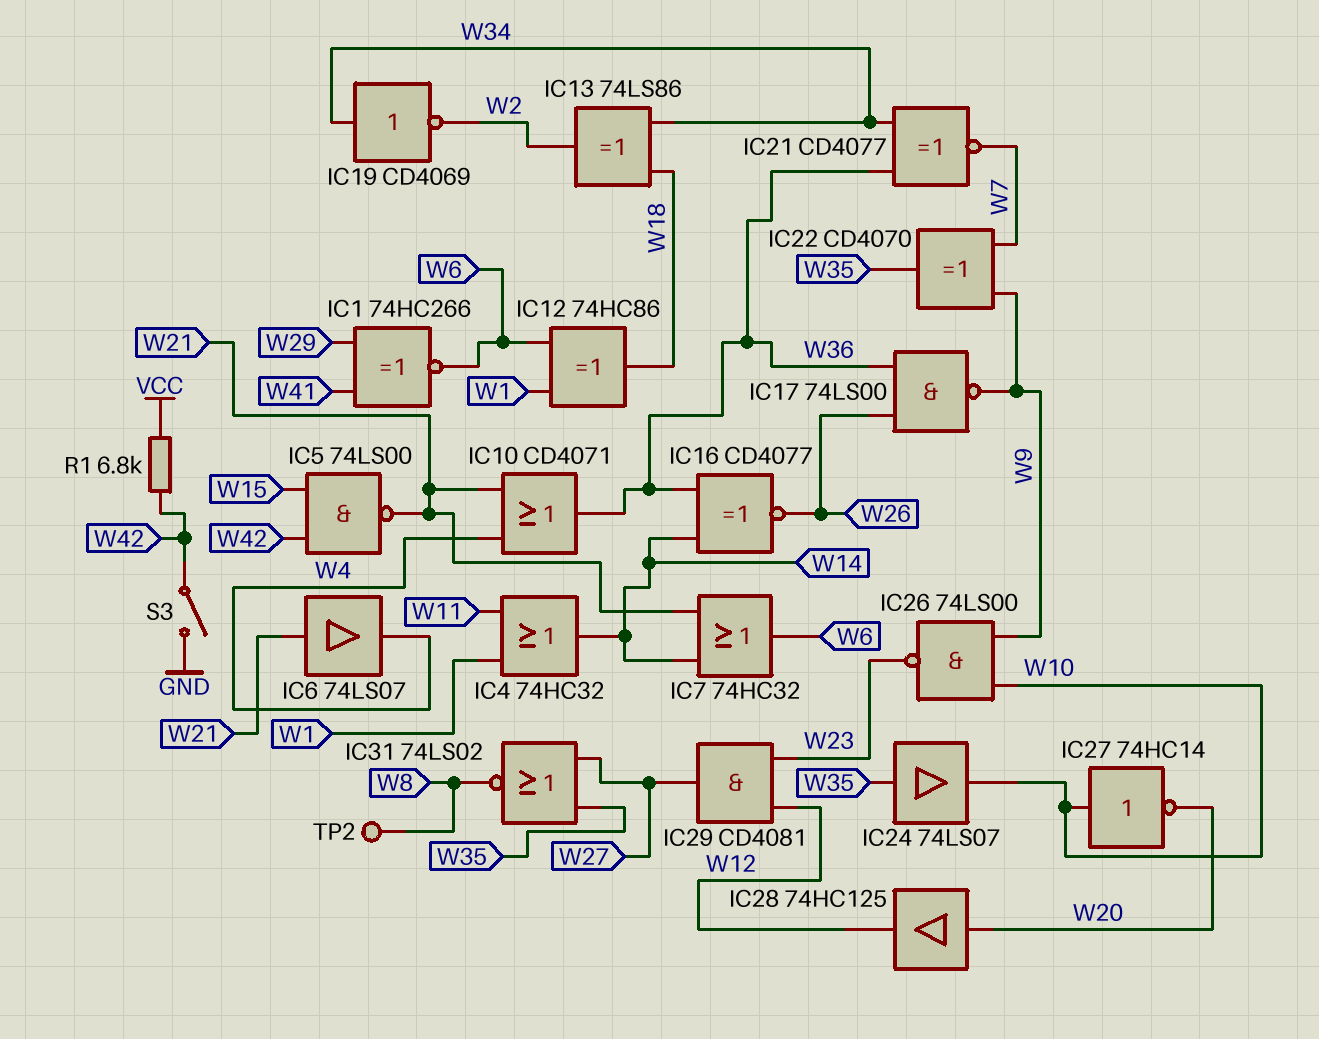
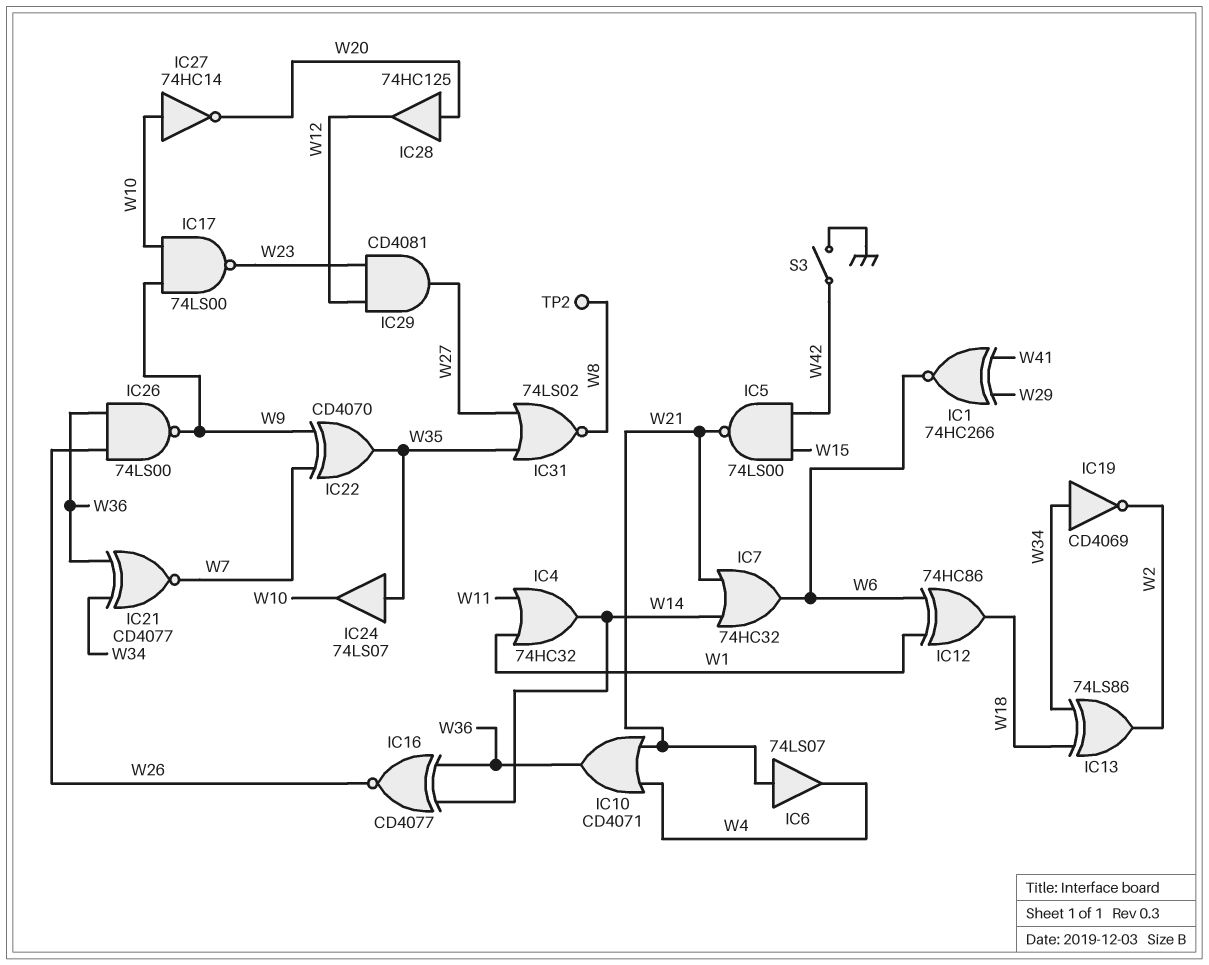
IC17: NAND 74LS00 (in W26, in W36, out W9) -> NAND 74LS00 (in W9, in W10, out W23)
IC26: NAND 74LS00 (in W9, in W10, out W23) -> NAND 74LS00 (in W26, in W36, out W9)
R1: 6.8k (VCC, W42) -> none

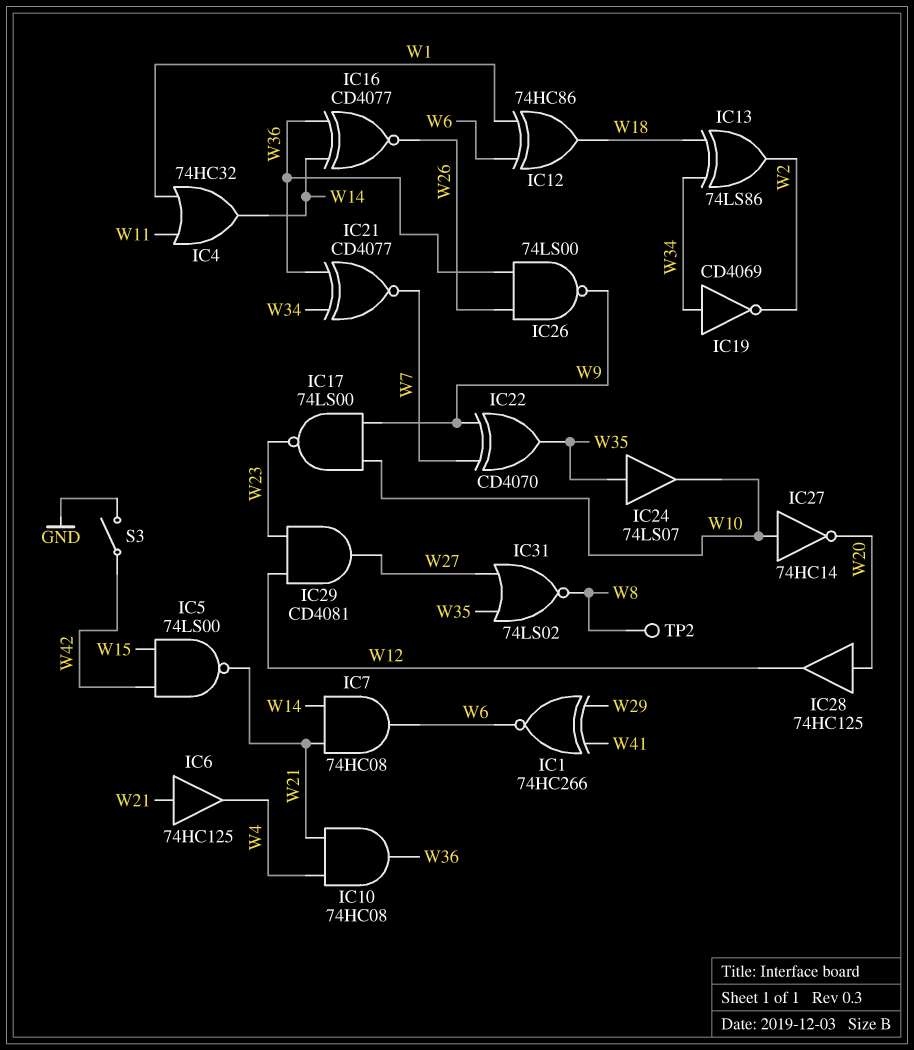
IC6: buffer 74LS07 (in W21, out W4) -> buffer 74HC125 (in W21, out W4)
IC7: OR 74HC32 (in W14, in W21, out W6) -> AND 74HC08 (in W14, in W21, out W6)
IC10: OR CD4071 (in W4, in W21, out W36) -> AND 74HC08 (in W4, in W21, out W36)

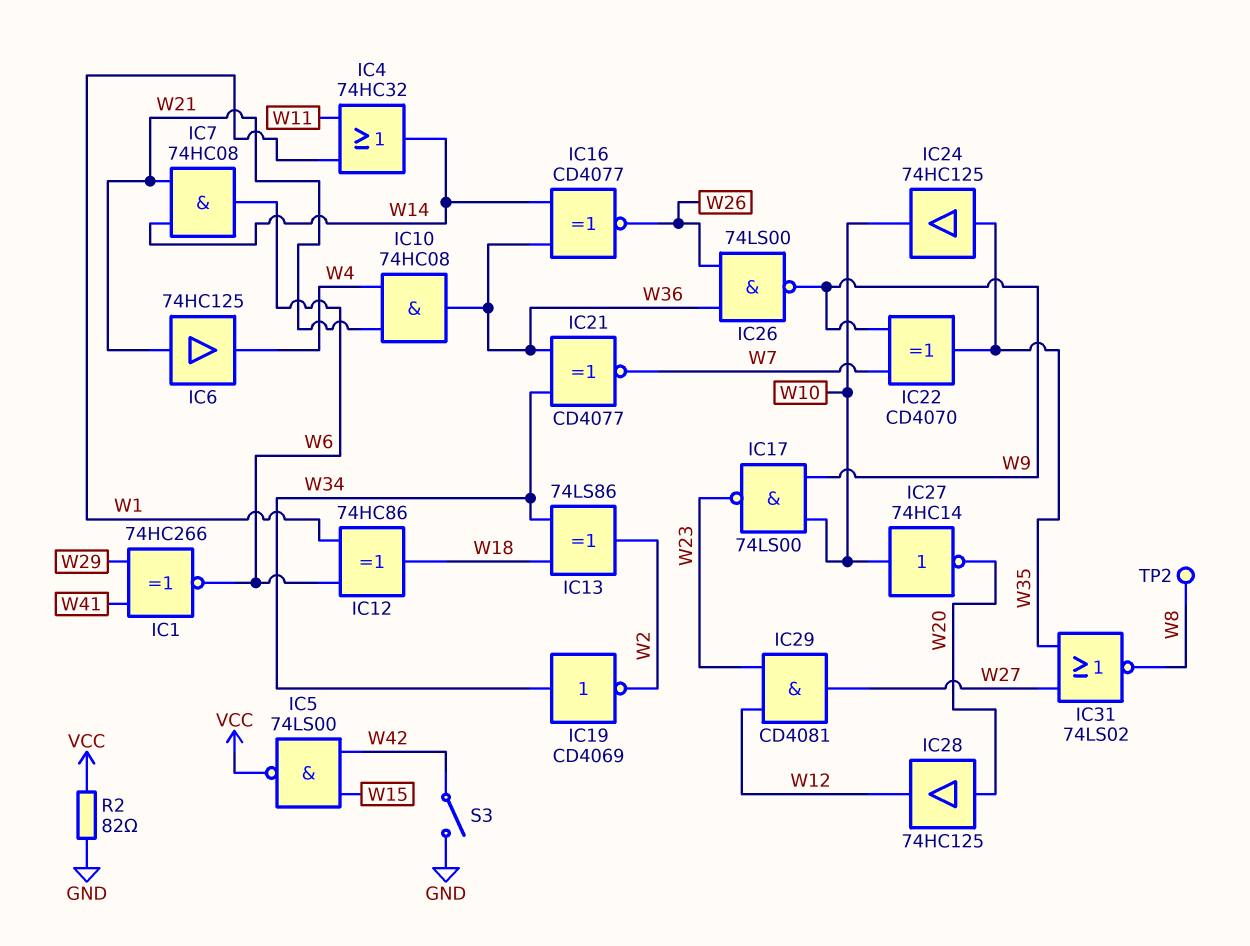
IC5: NAND 74LS00 (in W15, in W42, out W21) -> NAND 74LS00 (in W15, in W42, out VCC)
IC24: buffer 74LS07 (in W35, out W10) -> buffer 74HC125 (in W35, out W10)
R2: none -> 82 (GND, VCC)

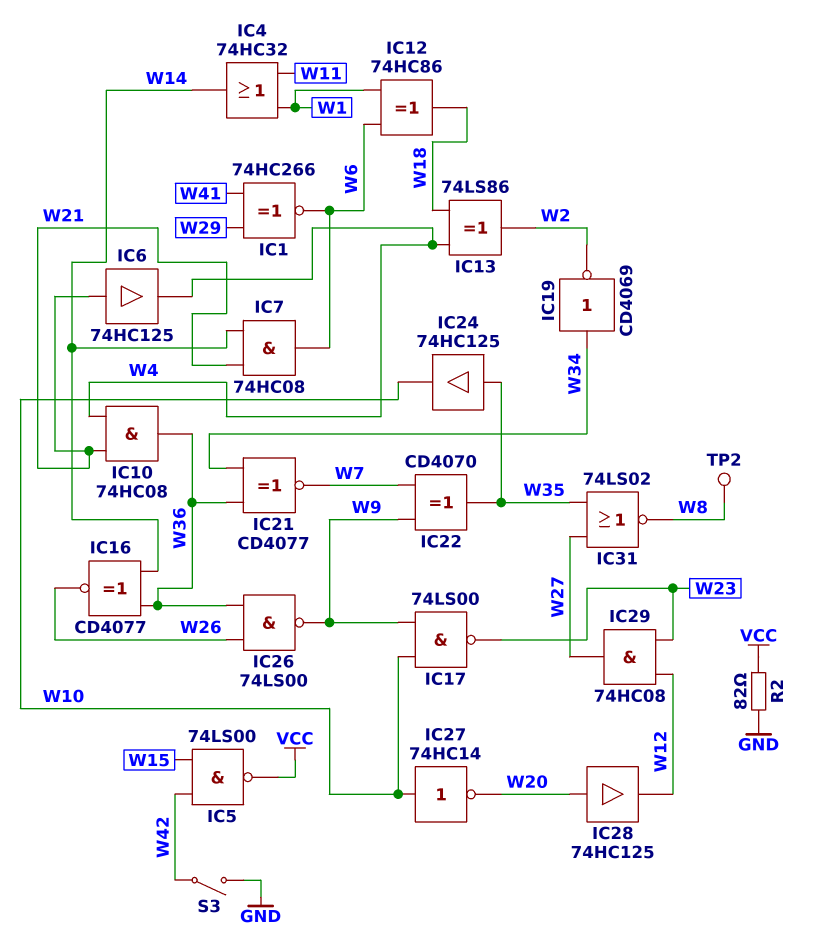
IC13: XOR 74LS86 (in W18, in W34, out W2) -> XOR 74LS86 (in W4, in W18, out W2)
IC29: AND CD4081 (in W12, in W23, out W27) -> AND 74HC08 (in W12, in W23, out W27)

